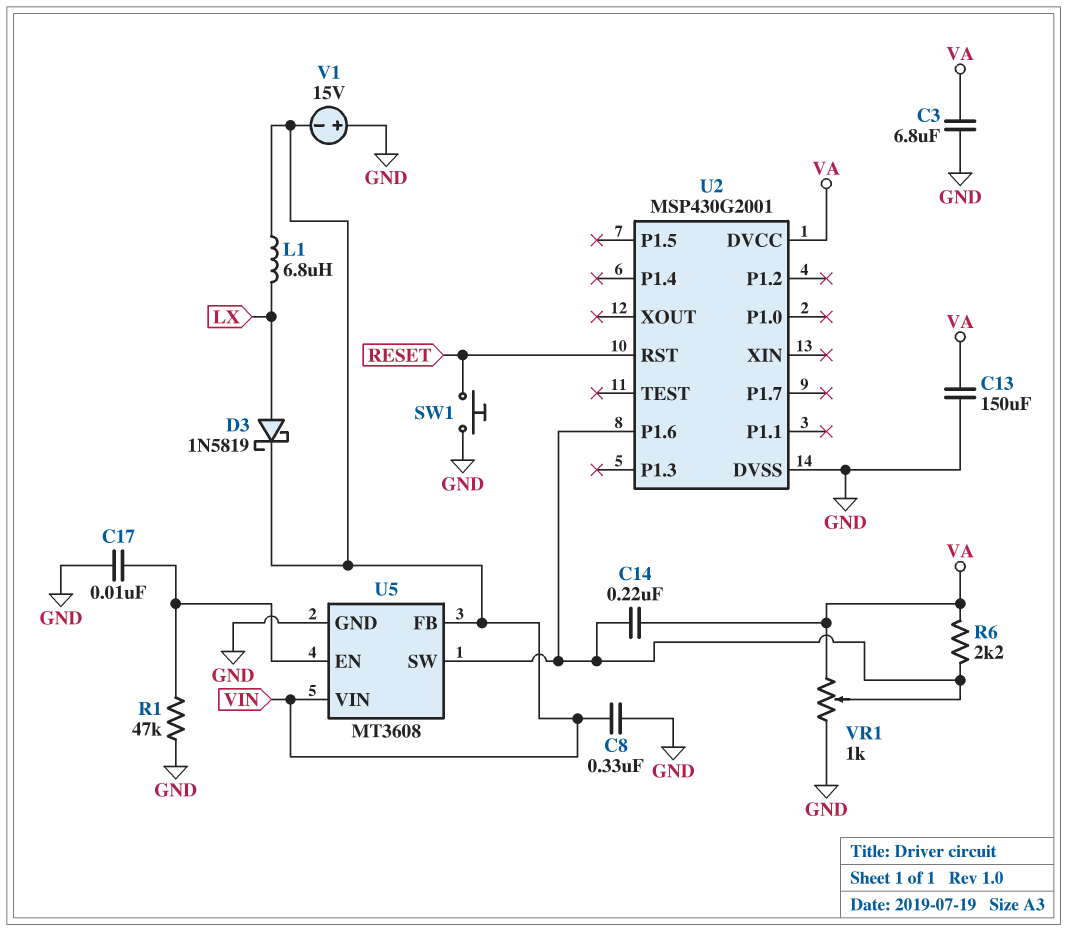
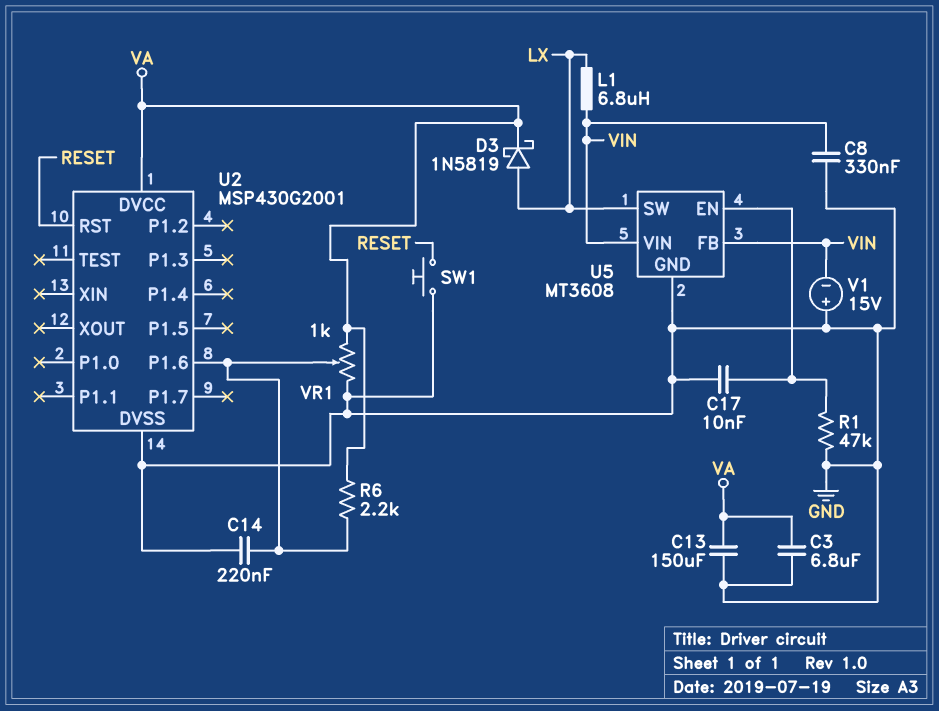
C14: 220nF (U2/P1.6, VA) -> 220nF (GND, U2/P1.6)
D3: schottky 1N5819 (A LX, K VIN) -> schottky 1N5819 (A LX, K VA)
U5 pin SW: U2/P1.6 -> LX

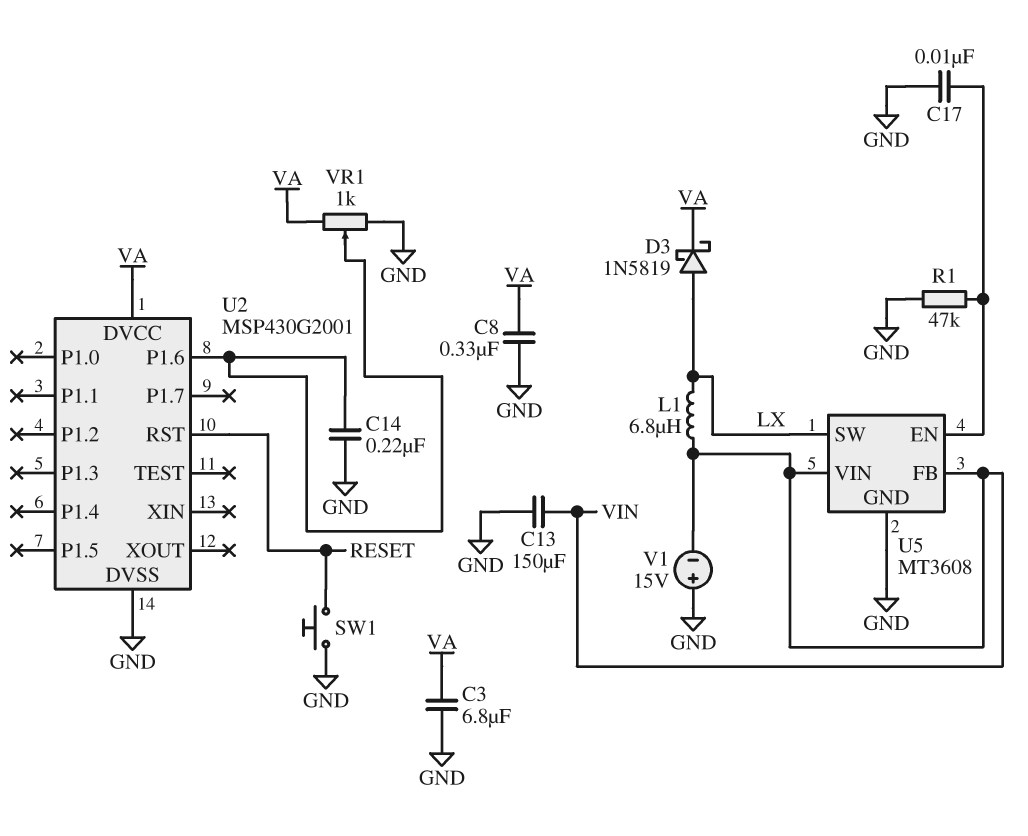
C8: 330nF (GND, VIN) -> 330nF (GND, VA)
C13: 150uF (GND, VA) -> 150uF (GND, VIN)
R6: 2.2k (U2/P1.6, VA) -> none

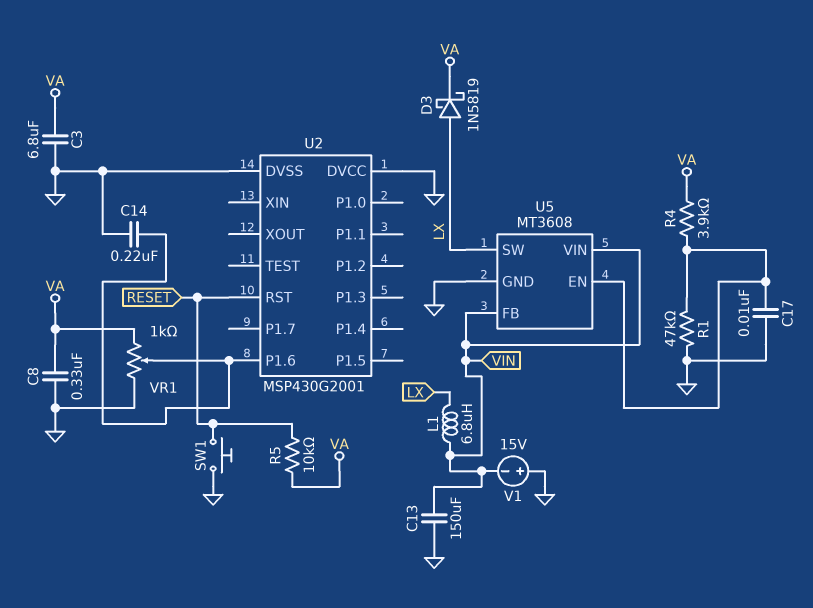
R4: none -> 3.9k (U5/EN, VA)
R5: none -> 10k (RESET, VA)
U2 pin DVCC: VA -> GND

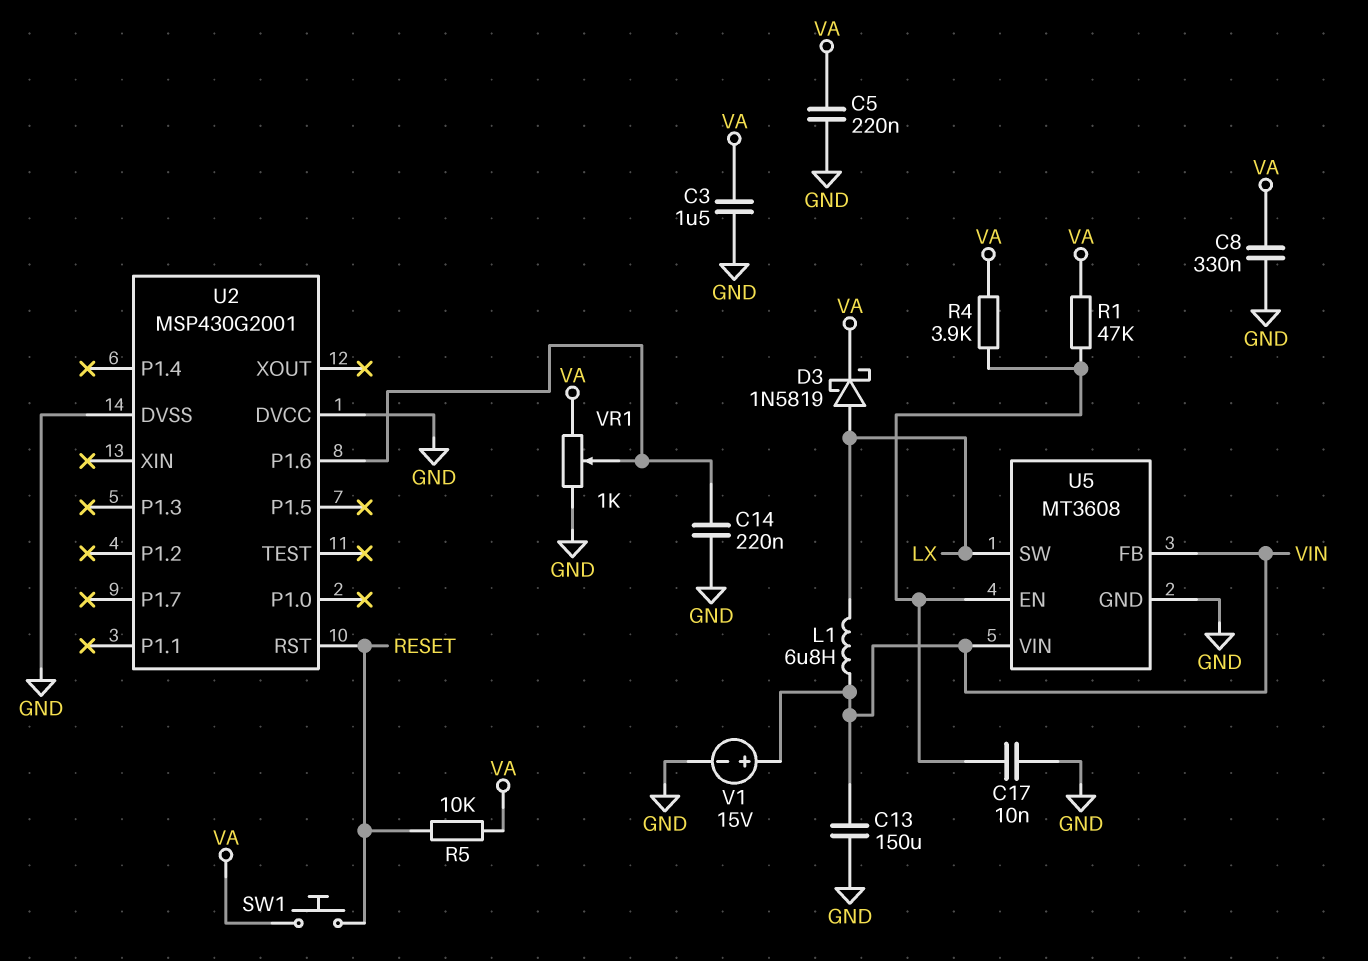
C3: 6.8uF (GND, VA) -> 1.5uF (GND, VA)
C5: none -> 220nF (GND, VA)
R1: 47k (GND, U5/EN) -> 47k (U5/EN, VA)
SW1: button (GND, RESET) -> button (RESET, VA)
V1: 15V (plus GND, minus VIN) -> 15V (plus VIN, minus GND)

